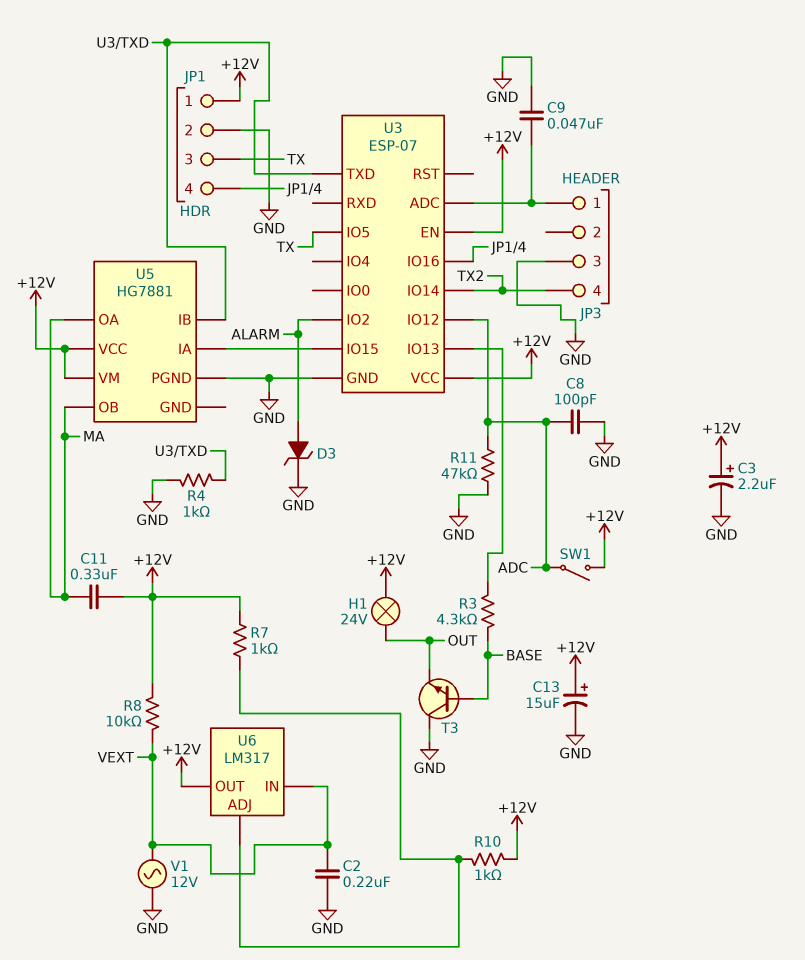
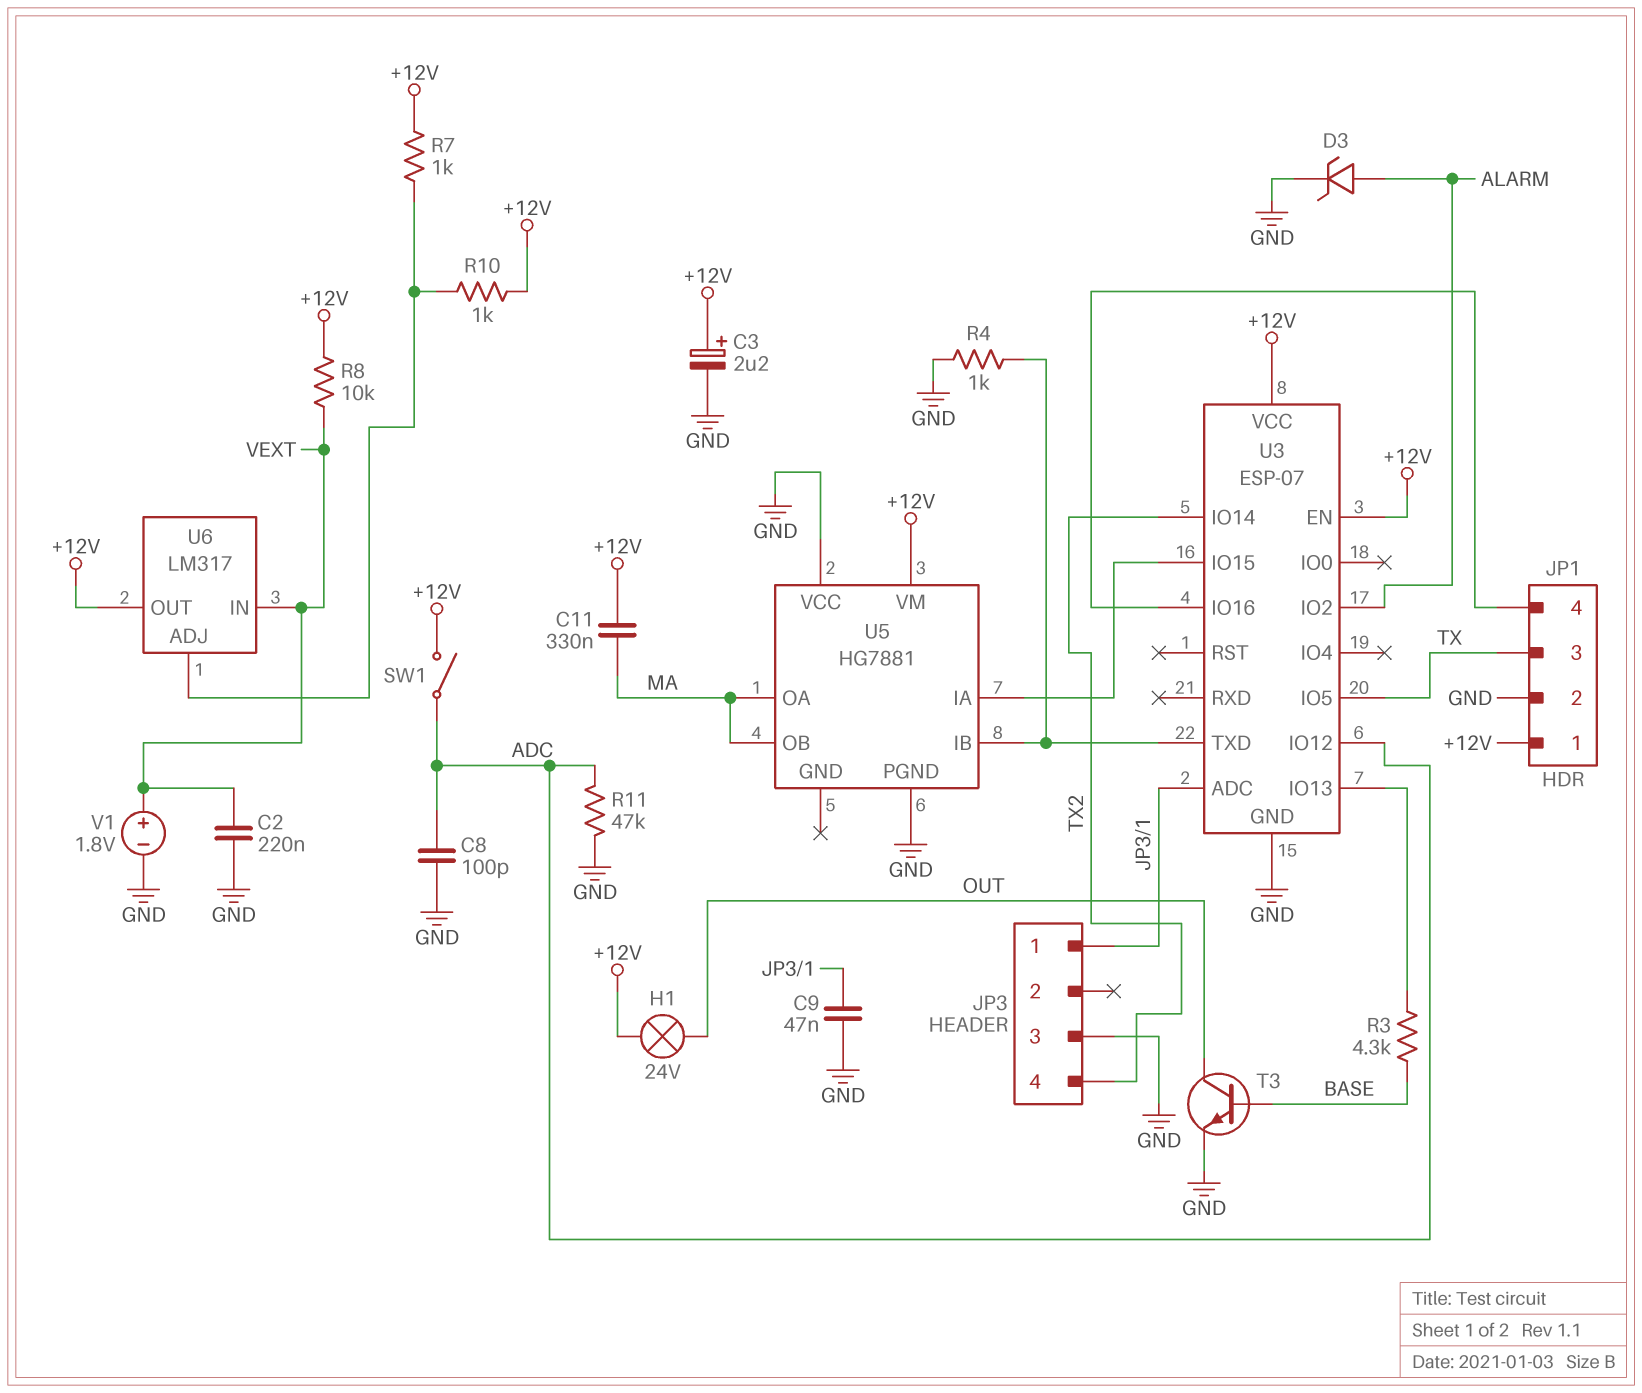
C13: 15uF (plus +12V, minus GND) -> none
T3: NPN (B BASE, C GND, E OUT) -> NPN (B BASE, C OUT, E GND)
U5 pin VCC: +12V -> GND
V1: AC 12V (GND, VEXT) -> 1.8V (plus VEXT, minus GND)

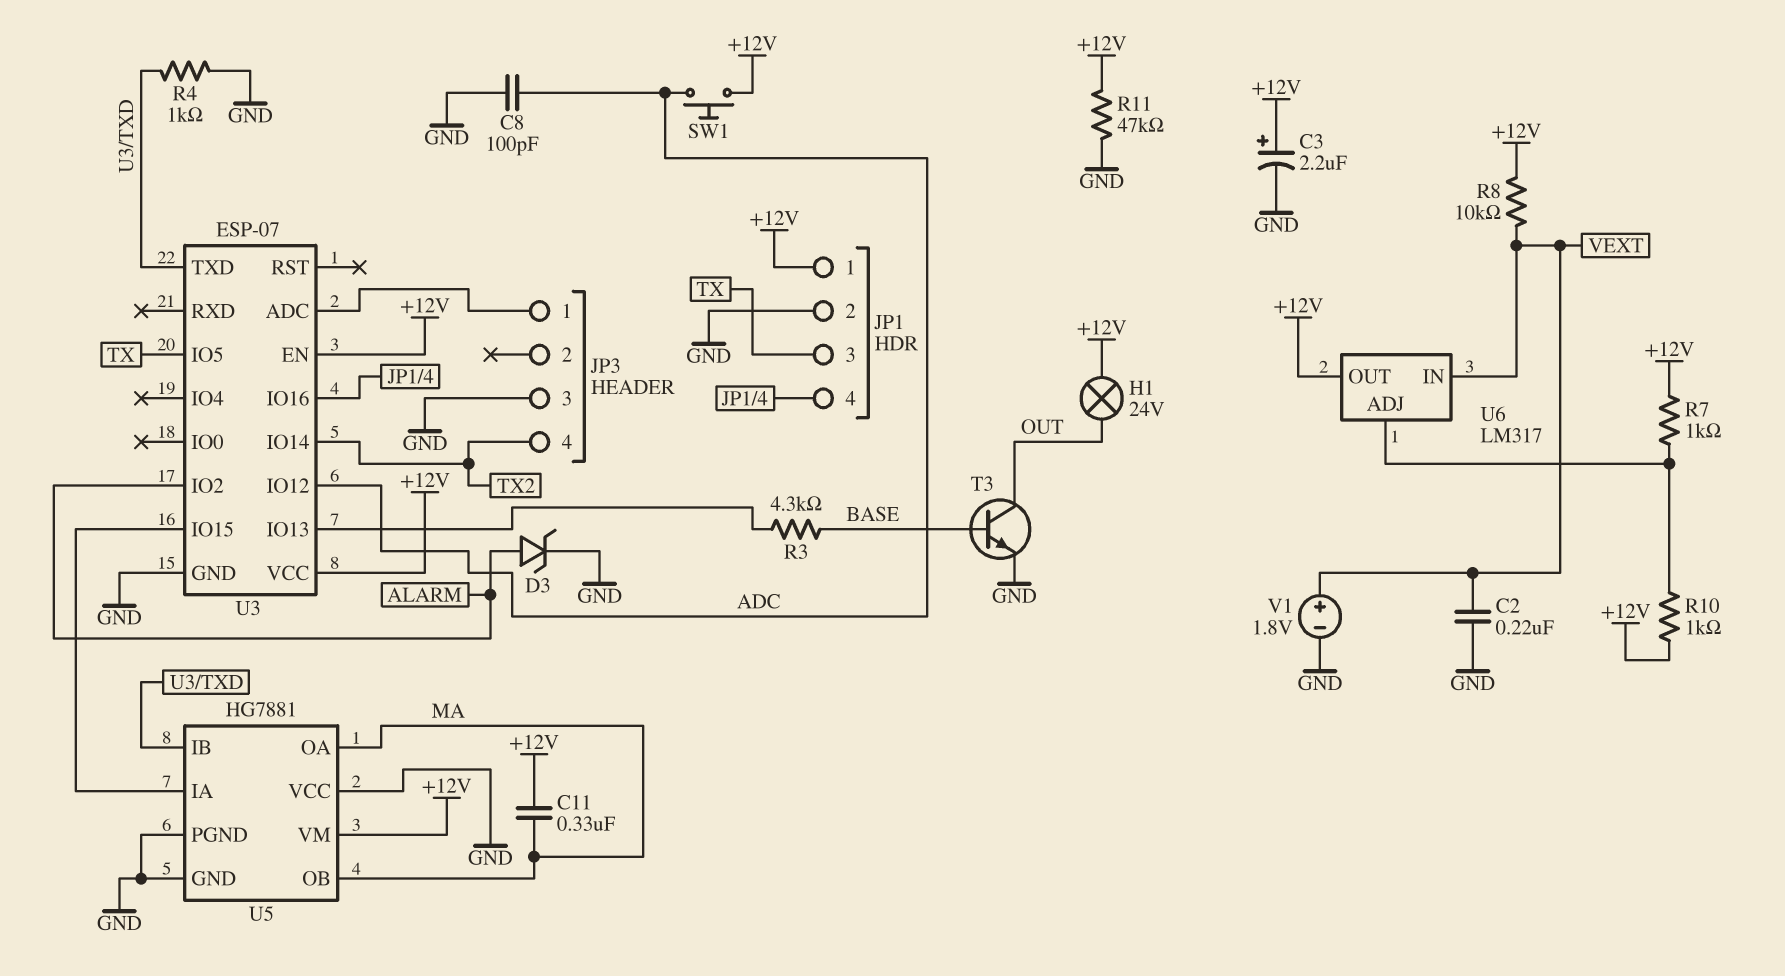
C9: 47nF (GND, JP3/1) -> none
R11: 47k (ADC, GND) -> 47k (+12V, GND)
SW1: switch (+12V, ADC) -> button (+12V, ADC)
U5 pin GND: none -> GND

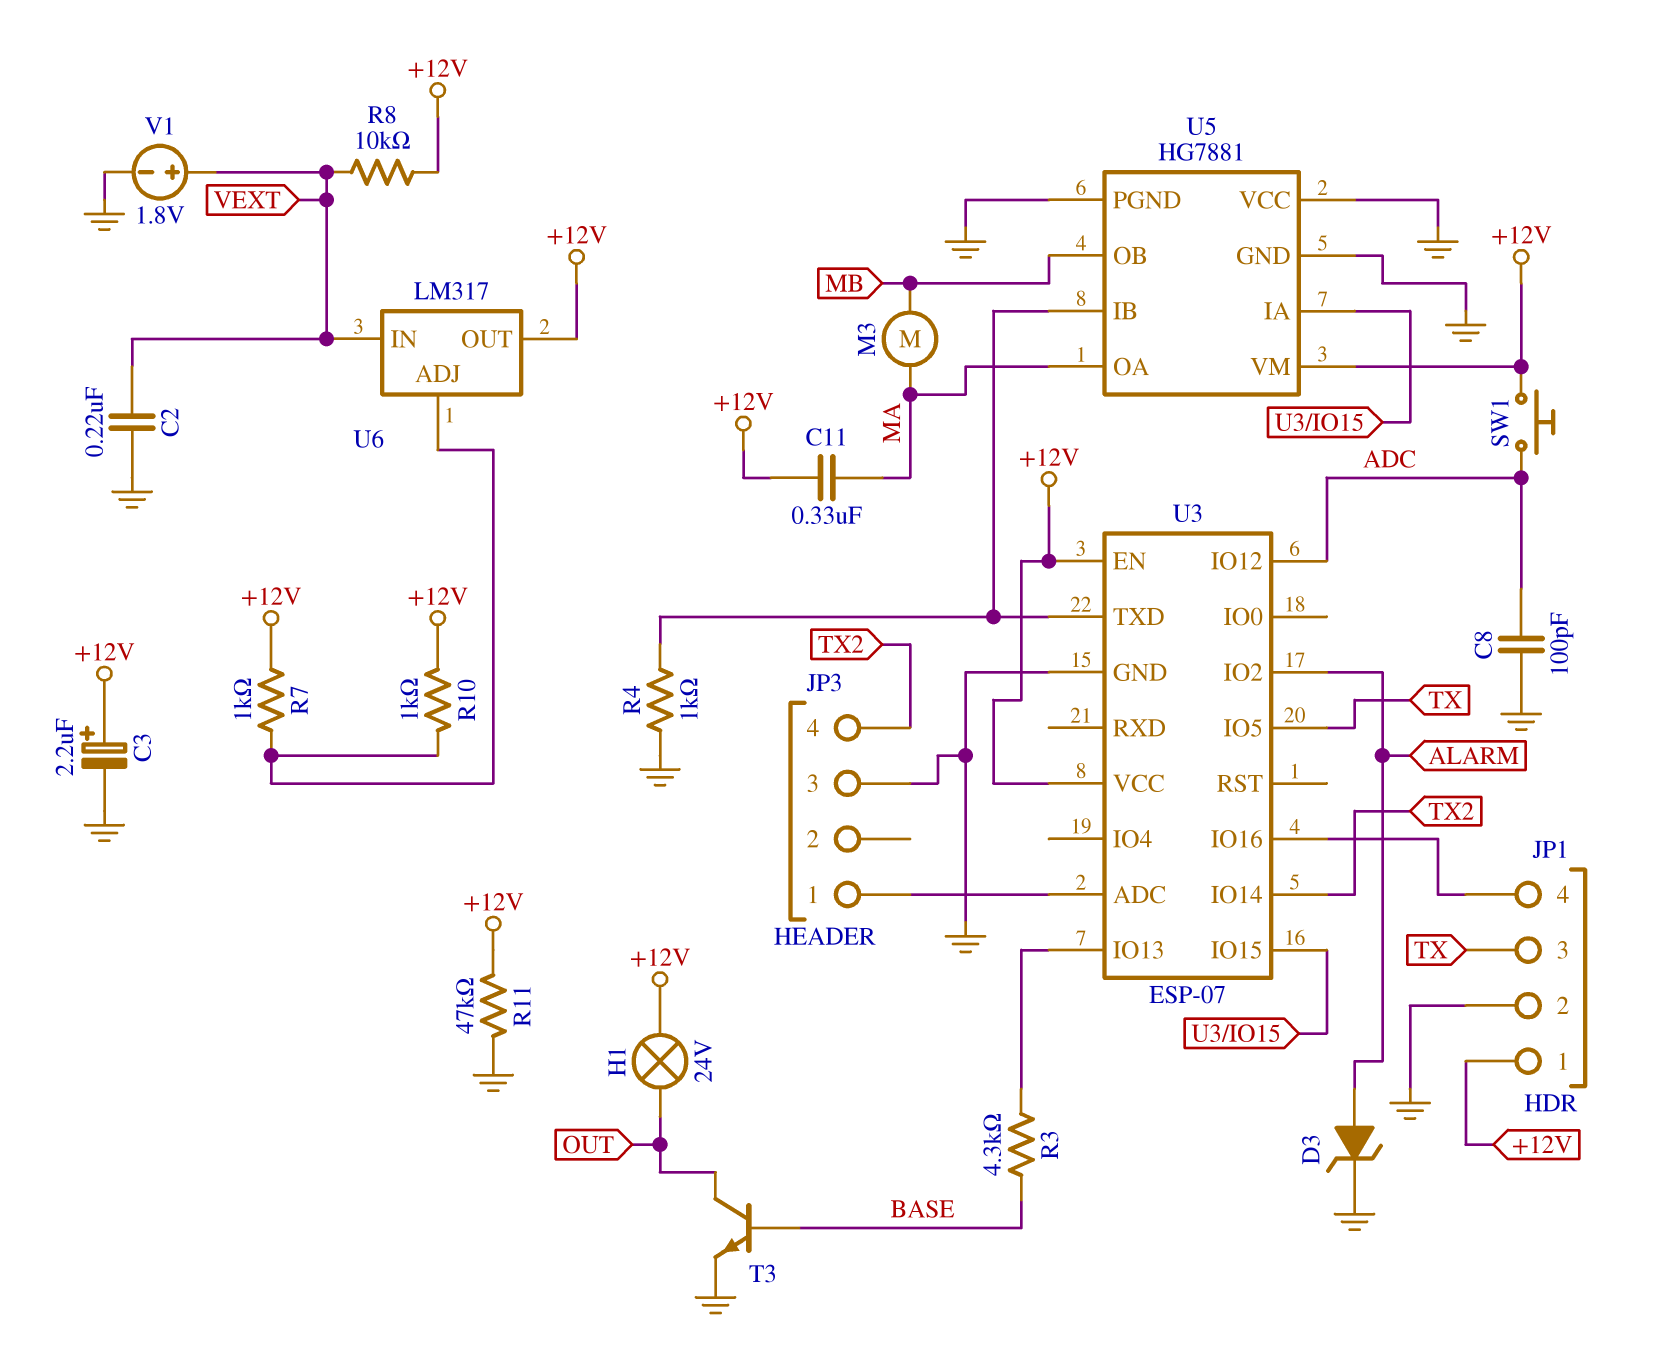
M3: none -> motor (MA, MB)
U5 pin OB: MA -> MB

